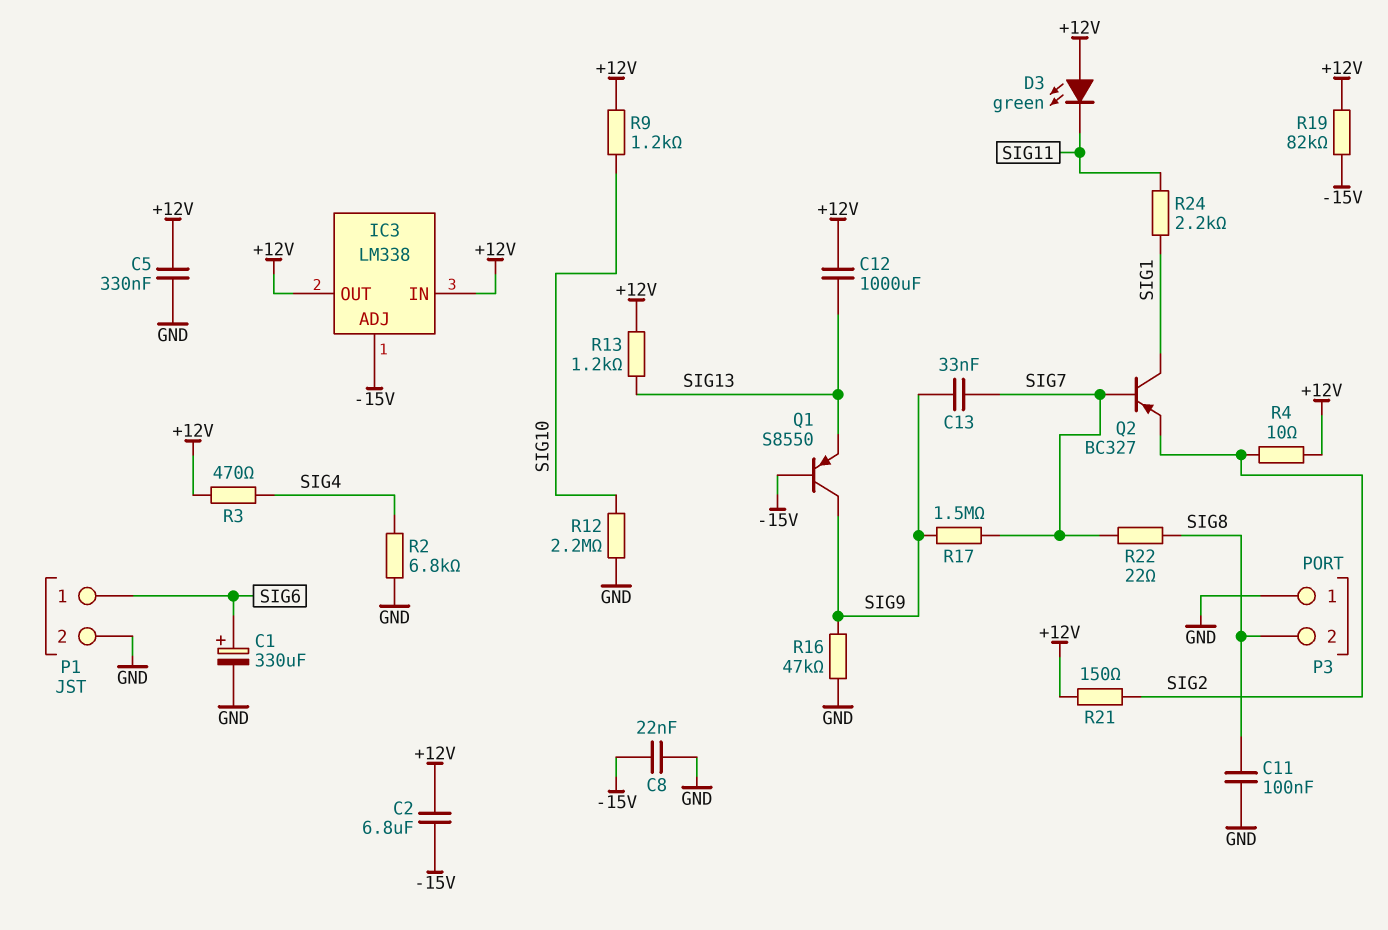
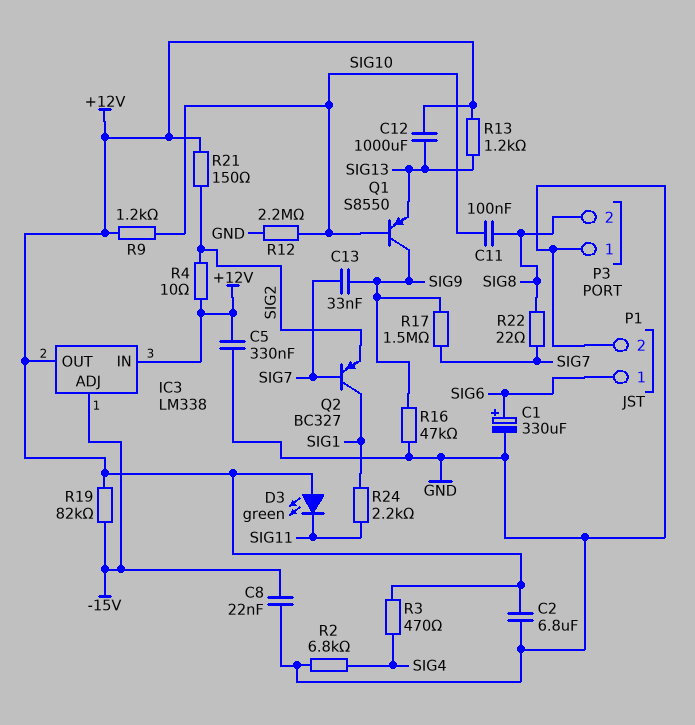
C2: 6.8uF (+12V, -15V) -> 6.8uF (+12V, GND)
C11: 100nF (GND, SIG8) -> 100nF (SIG8, SIG10)
Q1: PNP S8550 (B -15V, C SIG9, E SIG13) -> PNP S8550 (B SIG10, C SIG9, E SIG13)

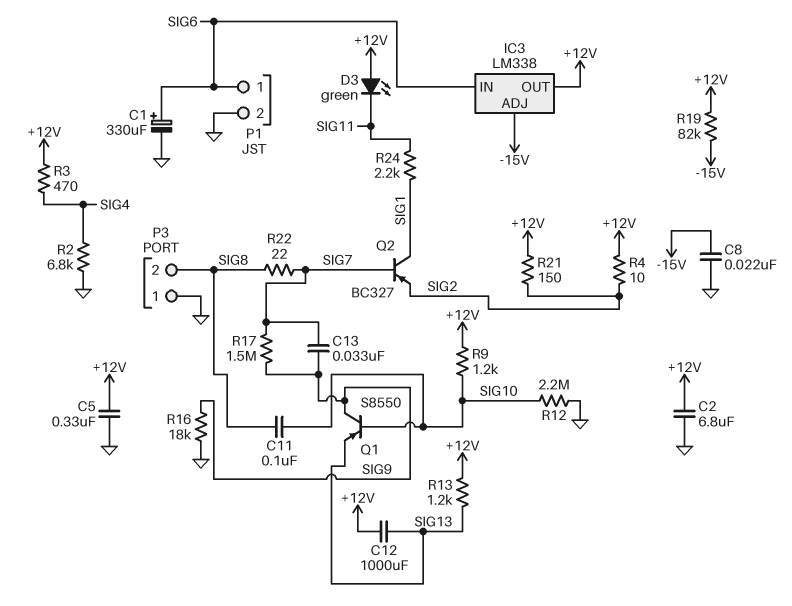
IC3 pin IN: +12V -> SIG6
R16: 47k (GND, SIG9) -> 18k (GND, SIG9)

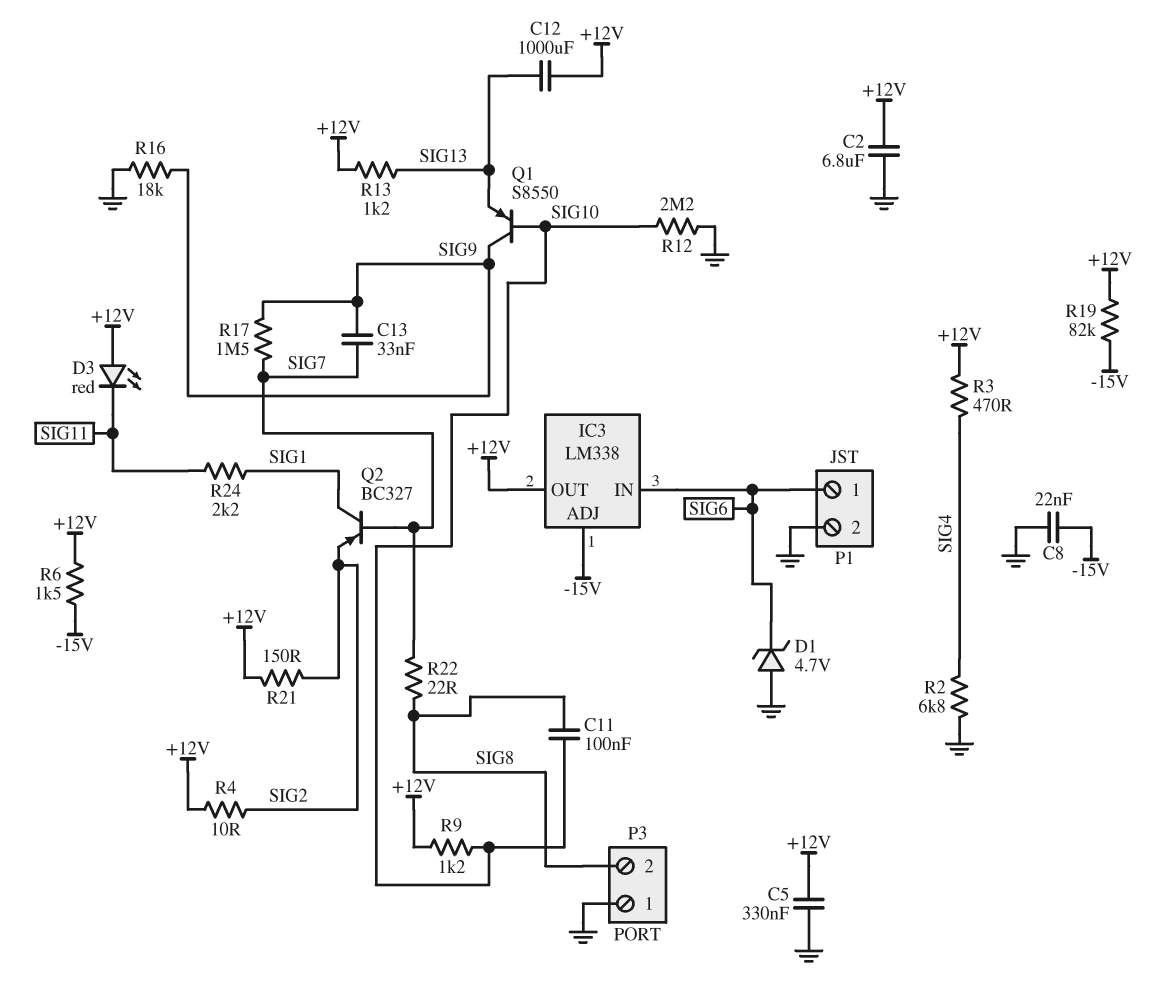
C1: 330uF (plus SIG6, minus GND) -> none
D1: none -> zener 4.7V (A GND, K SIG6)
D3: LED green (A +12V, K SIG11) -> LED red (A +12V, K SIG11)
R6: none -> 1.5k (+12V, -15V)

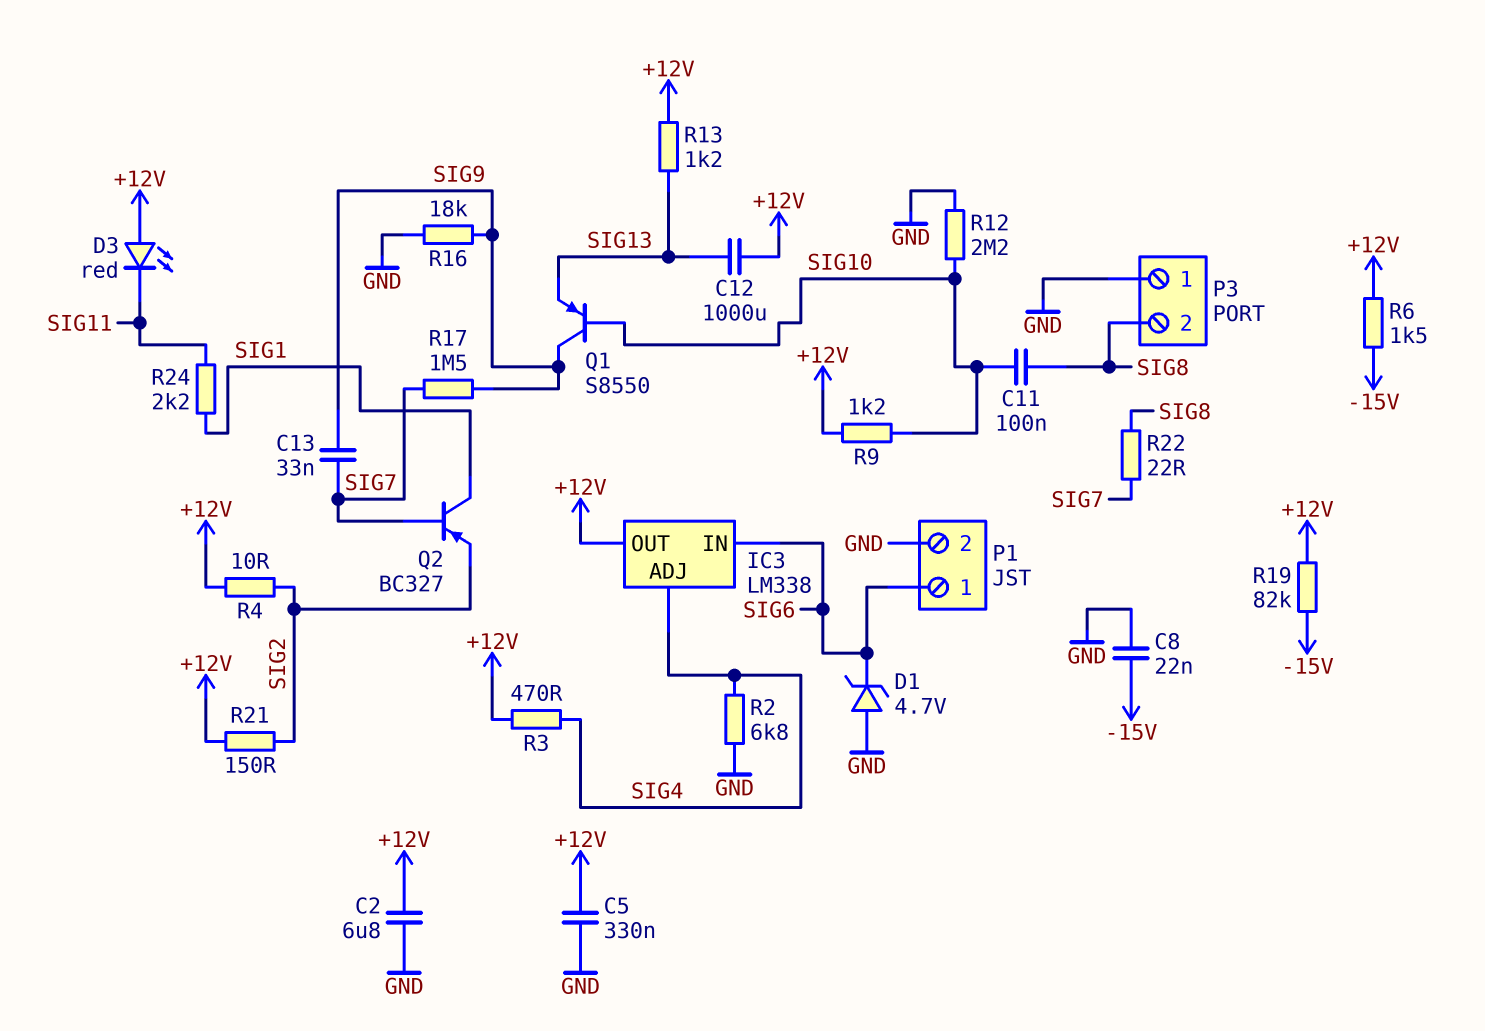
IC3 pin ADJ: -15V -> SIG4

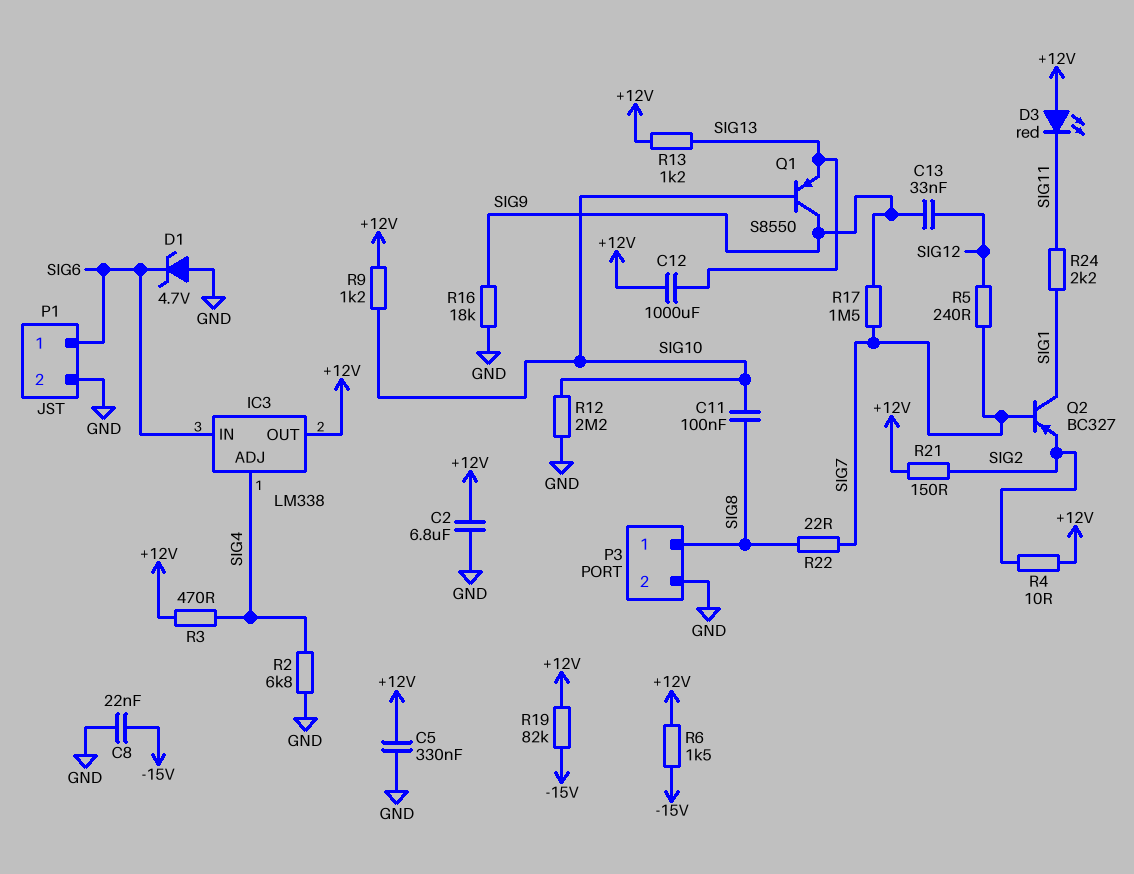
C13: 33nF (SIG7, SIG9) -> 33nF (SIG9, SIG12)
P3 pin 1: GND -> SIG8
P3 pin 2: SIG8 -> GND
R5: none -> 240 (SIG7, SIG12)

